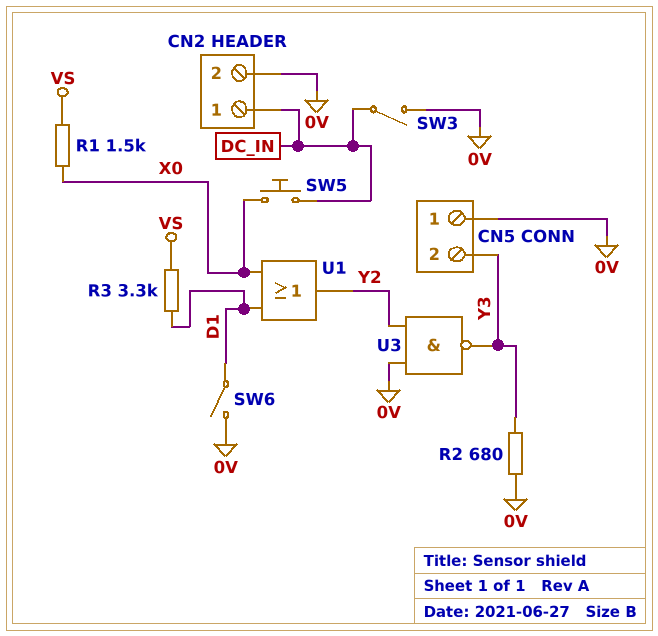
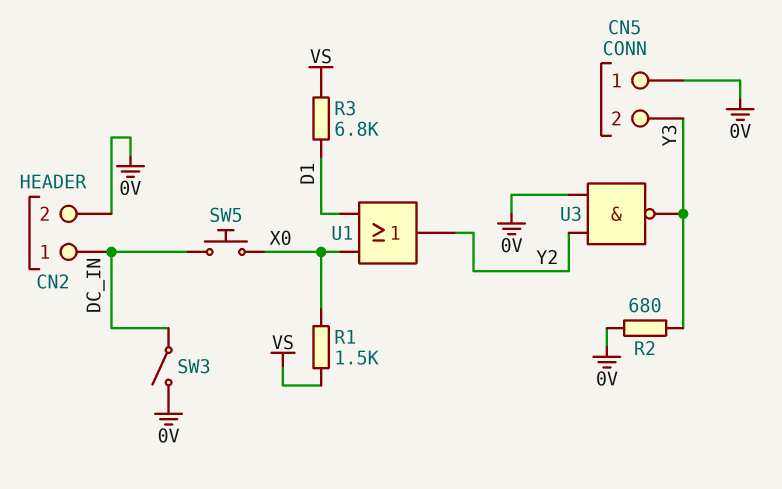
R3: 3.3k (D1, VS) -> 6.8k (D1, VS)
SW6: switch (0V, D1) -> none

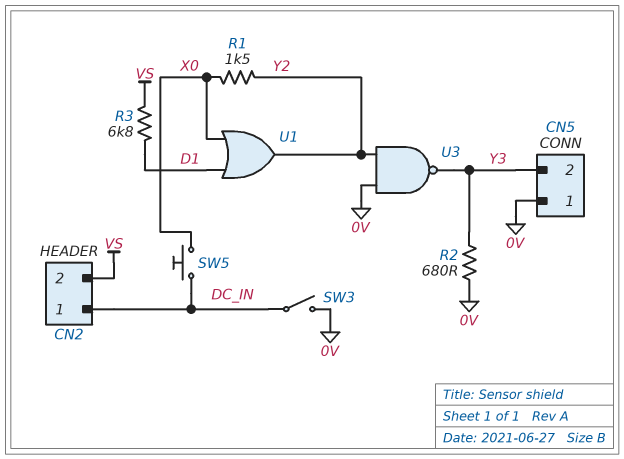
CN2 pin 2: 0V -> VS
R1: 1.5k (VS, X0) -> 1.5k (X0, Y2)

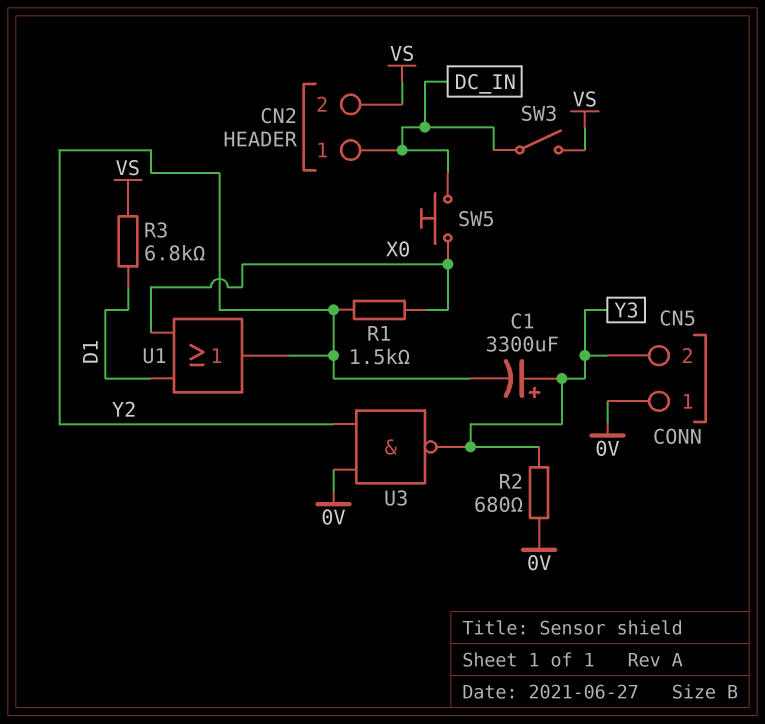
C1: none -> 3300uF (plus Y3, minus Y2)
SW3: switch (0V, DC_IN) -> switch (DC_IN, VS)

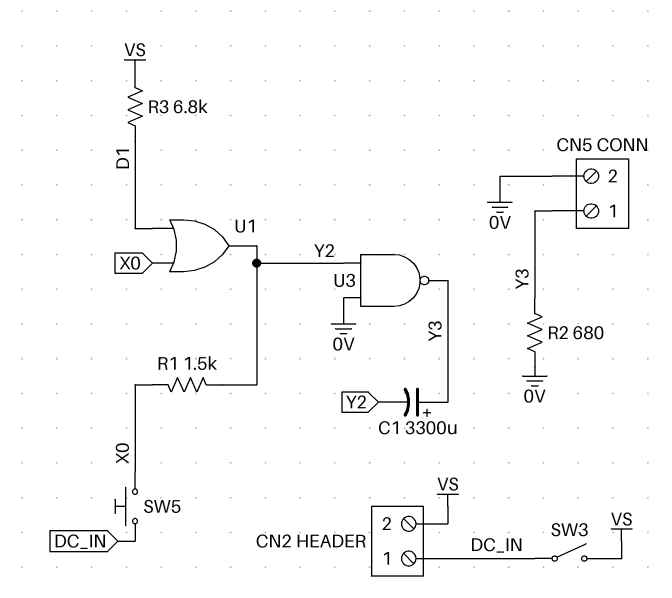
CN5 pin 1: 0V -> Y3
CN5 pin 2: Y3 -> 0V

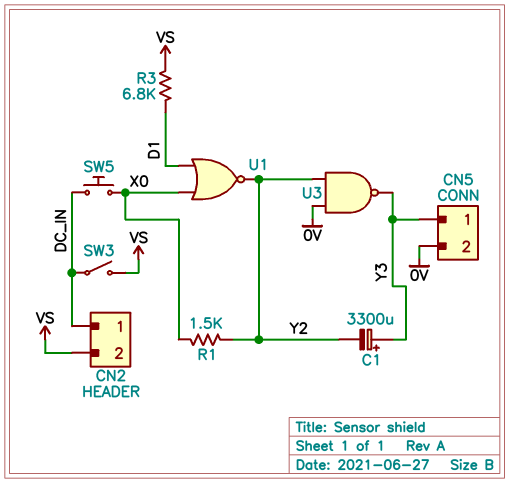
R2: 680 (0V, Y3) -> none
U1: OR (in D1, in X0, out Y2) -> NOR (in D1, in X0, out Y2)

